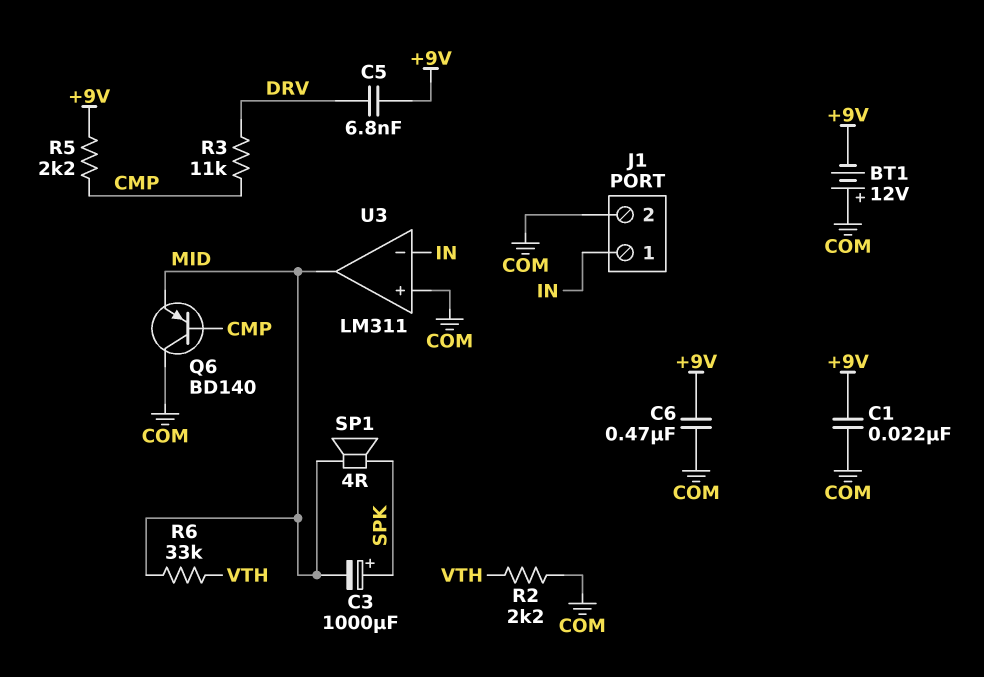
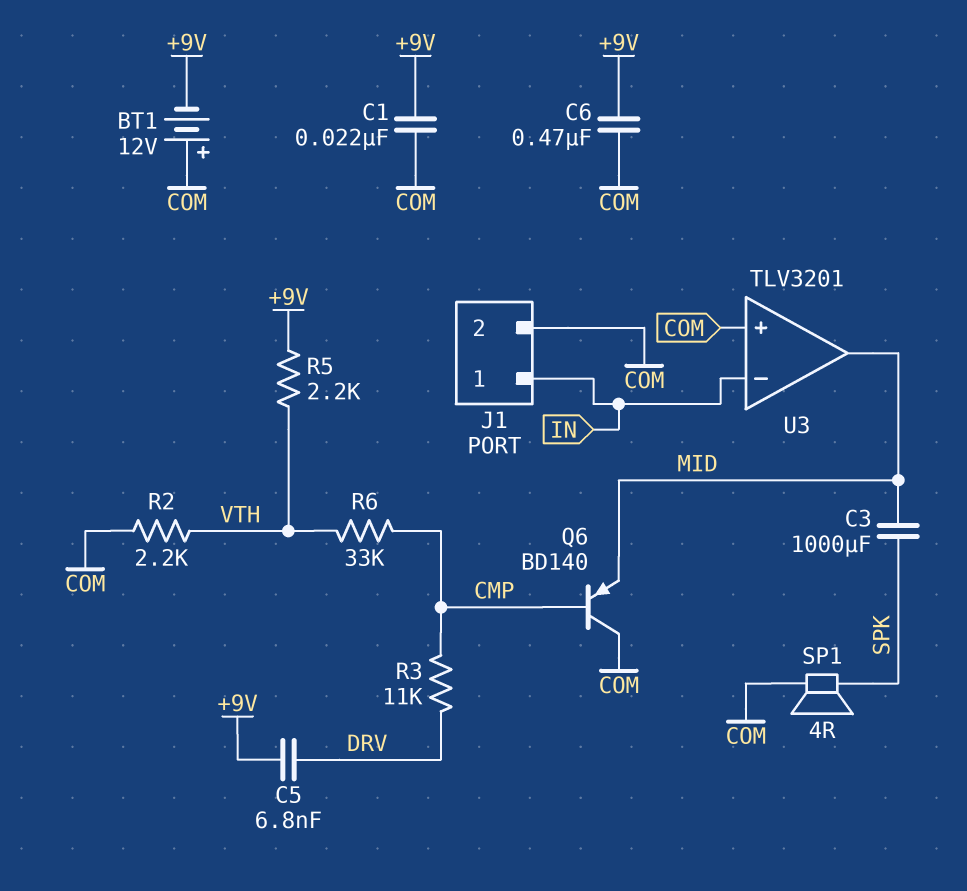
C3: 1000uF (plus SPK, minus MID) -> 1000uF (MID, SPK)
R5: 2.2k (+9V, CMP) -> 2.2k (+9V, VTH)
R6: 33k (MID, VTH) -> 33k (CMP, VTH)
SP1: speaker 4R (MID, SPK) -> speaker 4R (COM, SPK)
U3: LM311 -> TLV3201

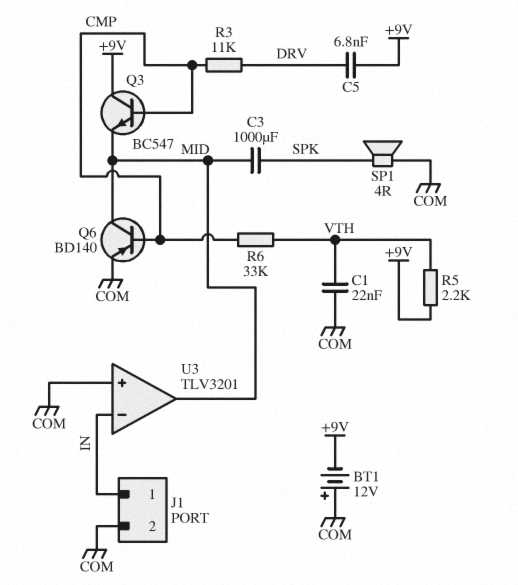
C1: 22nF (+9V, COM) -> 22nF (COM, VTH)
C6: 470nF (+9V, COM) -> none
Q3: none -> NPN BC547 (B CMP, C +9V, E MID)
Q6: PNP BD140 (B CMP, C COM, E MID) -> PNP BD140 (B CMP, C MID, E COM)
R2: 2.2k (COM, VTH) -> none

